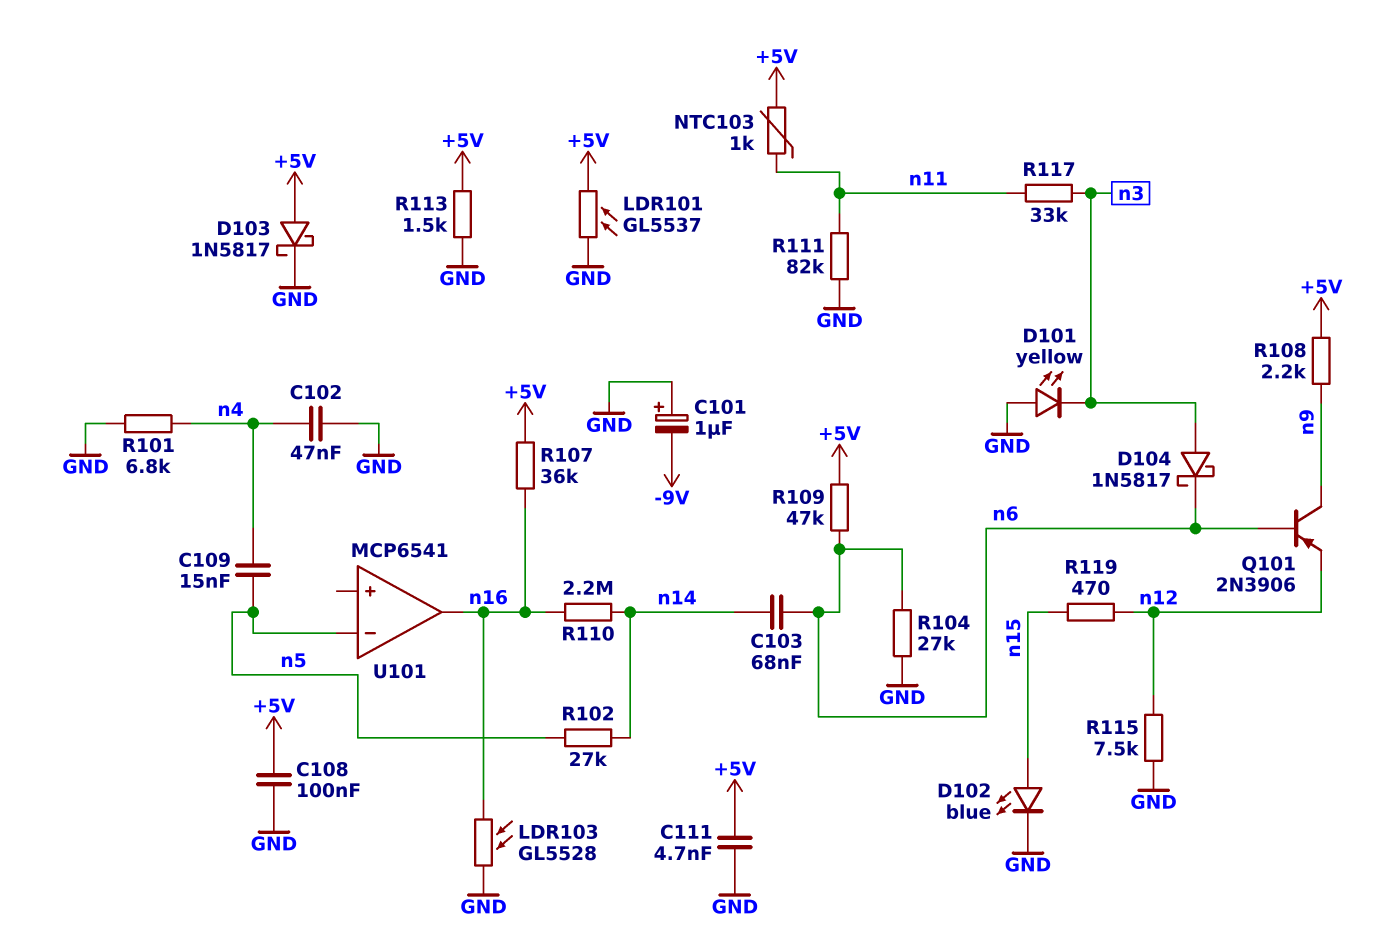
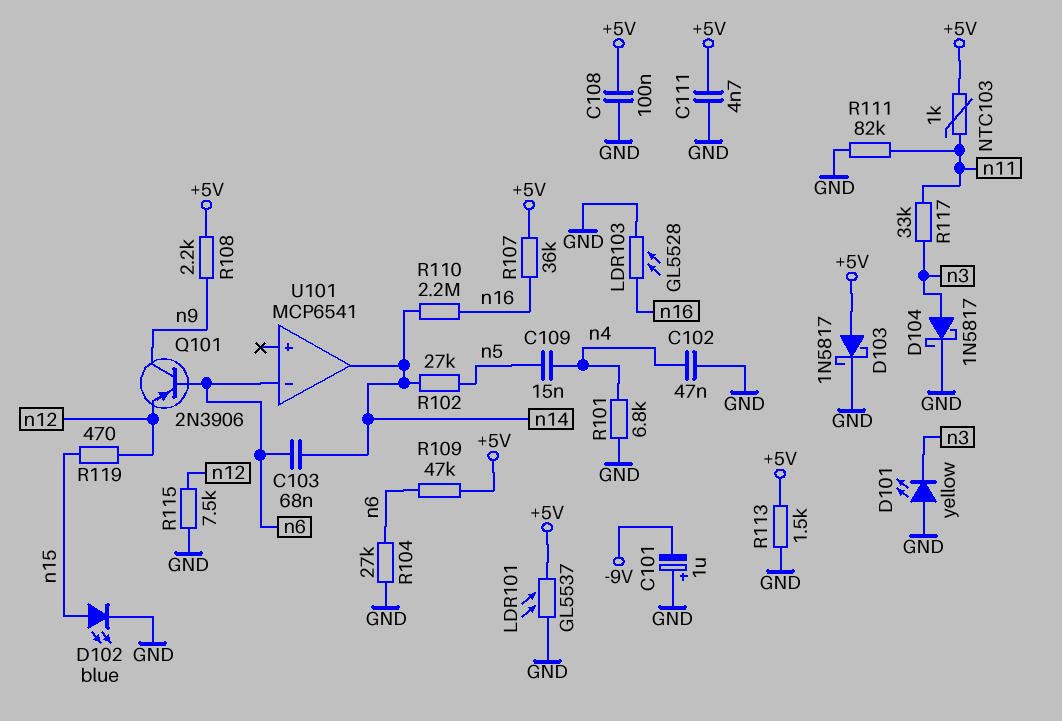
D104: schottky 1N5817 (A n3, K n6) -> schottky 1N5817 (A n3, K GND)
U101 pin in-: n5 -> n6
U101 pin out: n16 -> n14

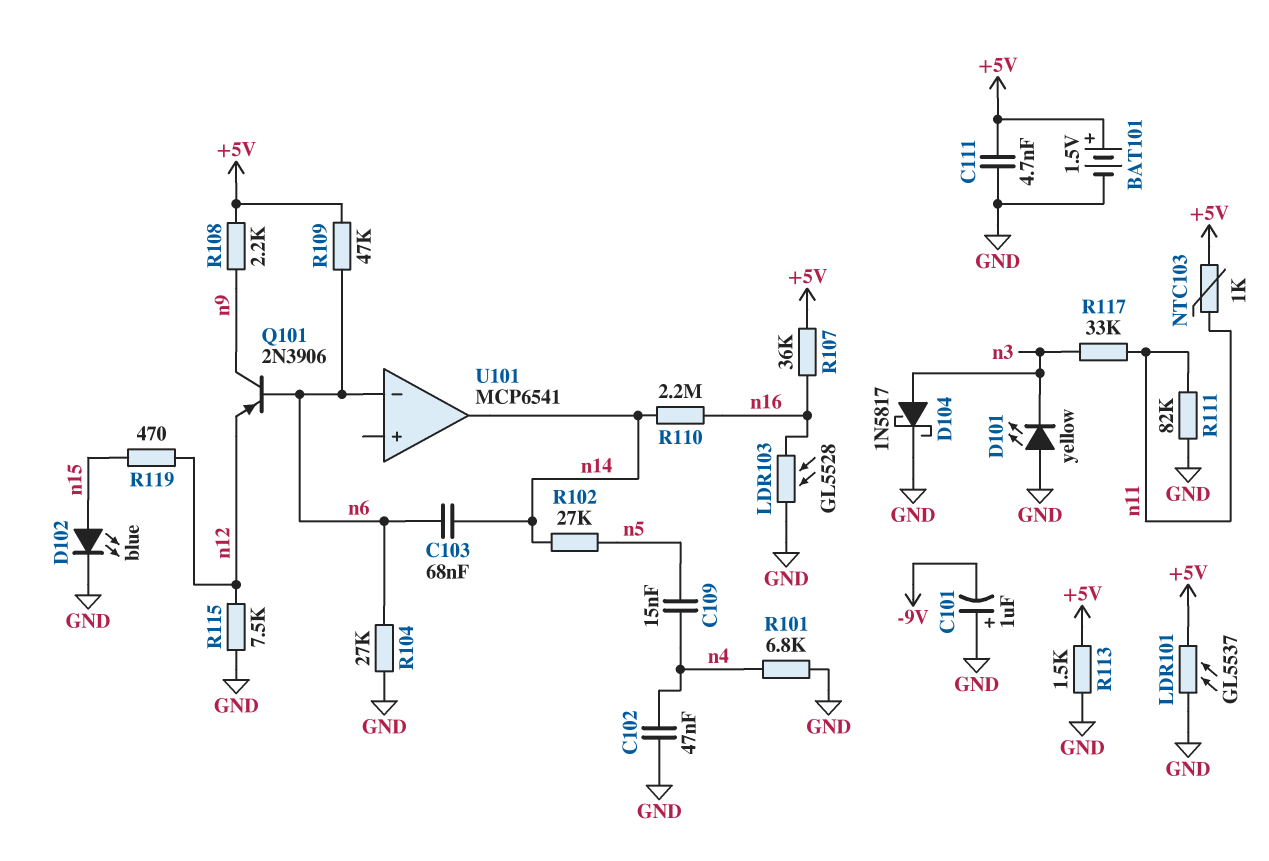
BAT101: none -> 1.5V (plus +5V, minus GND)
C108: 100nF (+5V, GND) -> none
D103: schottky 1N5817 (A +5V, K GND) -> none

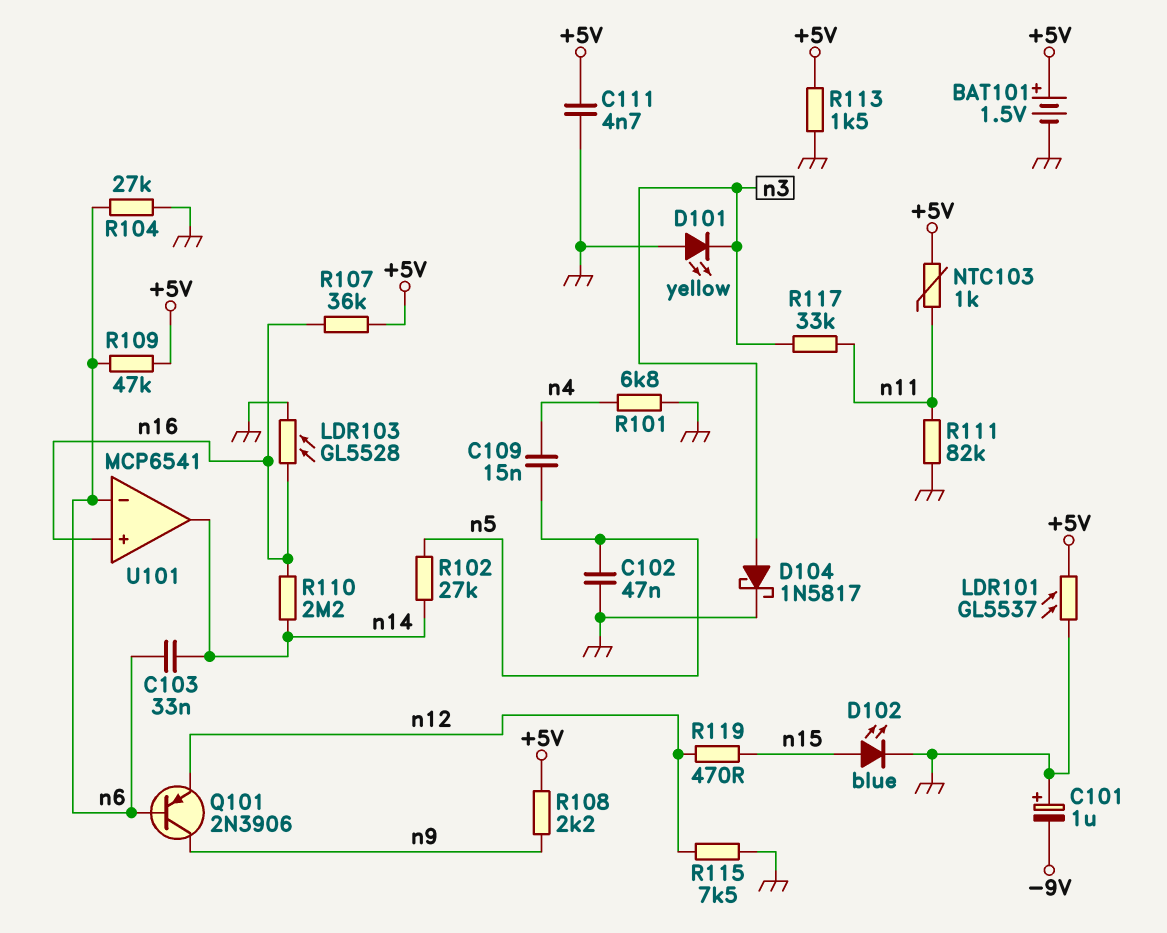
C102: 47nF (GND, n4) -> 47nF (GND, n5)
C103: 68nF (n6, n14) -> 33nF (n6, n14)
U101 pin in+: none -> n16

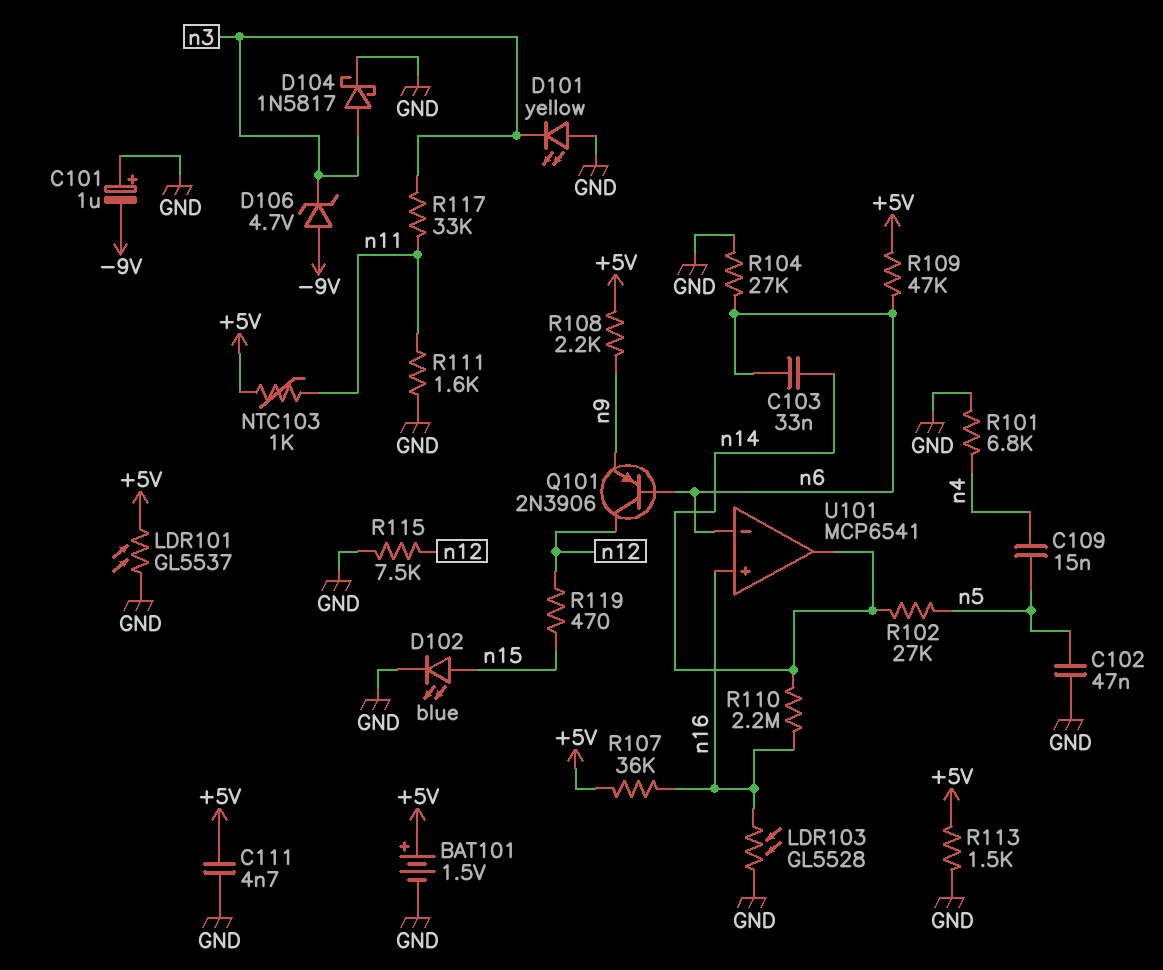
D106: none -> zener 4.7V (A -9V, K n3)
Q101: PNP 2N3906 (B n6, C n9, E n12) -> PNP 2N3906 (B n6, C n12, E n9)
R111: 82k (GND, n11) -> 1.6k (GND, n11)

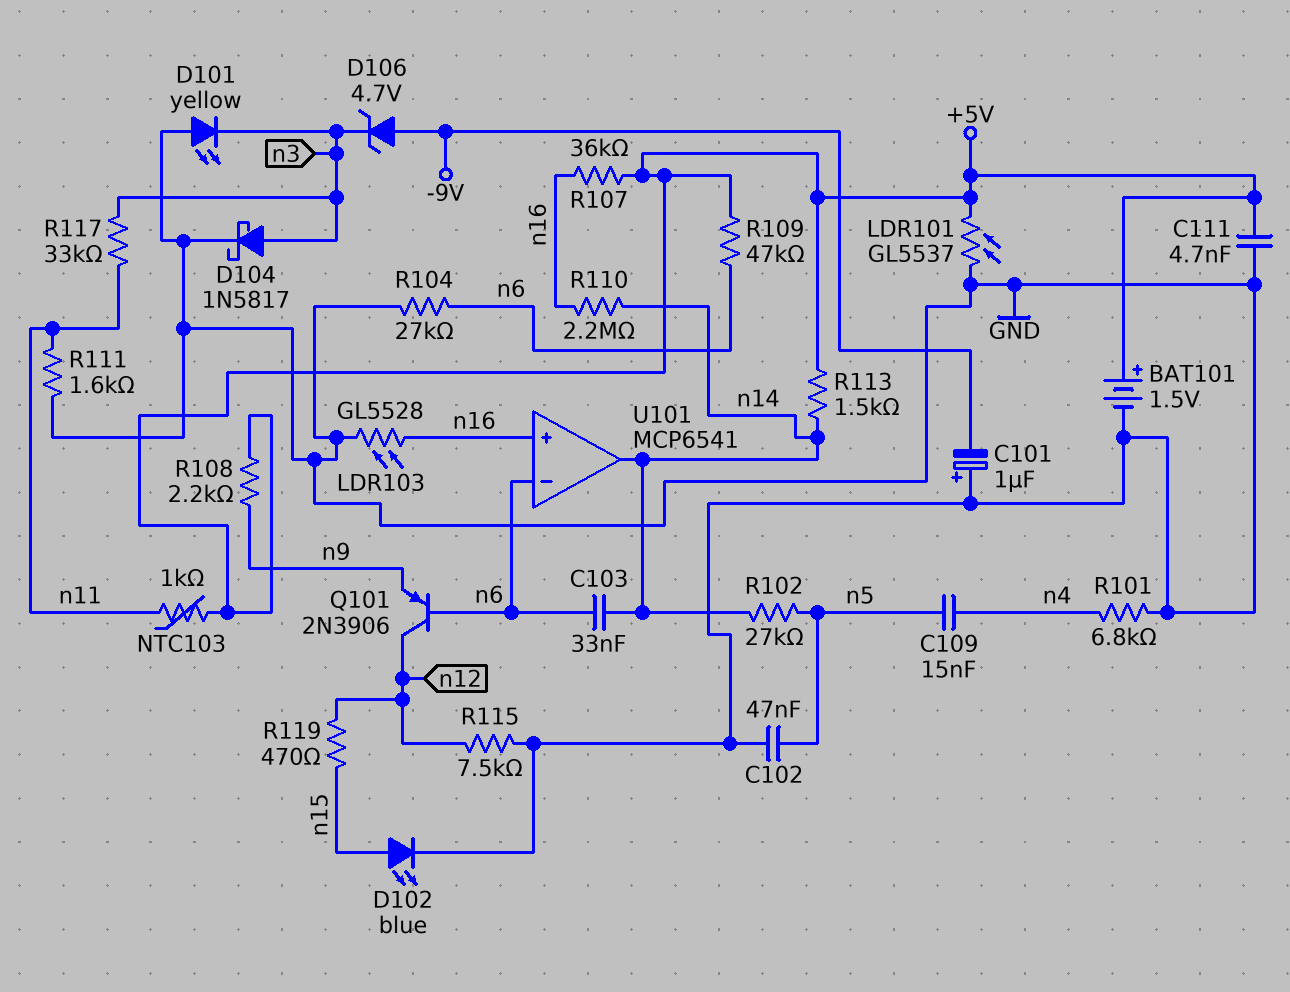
R113: 1.5k (+5V, GND) -> 1.5k (+5V, n14)

